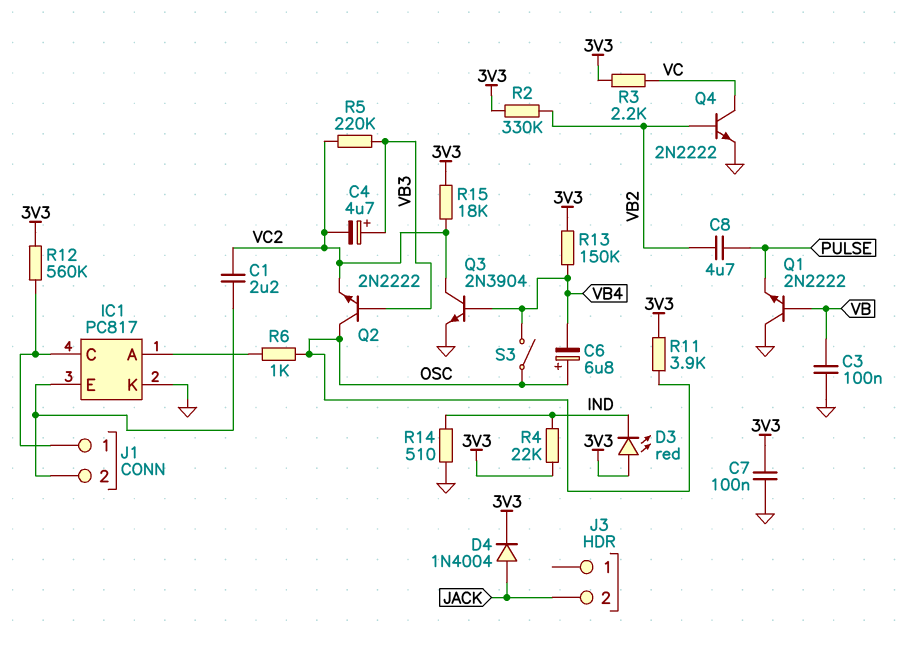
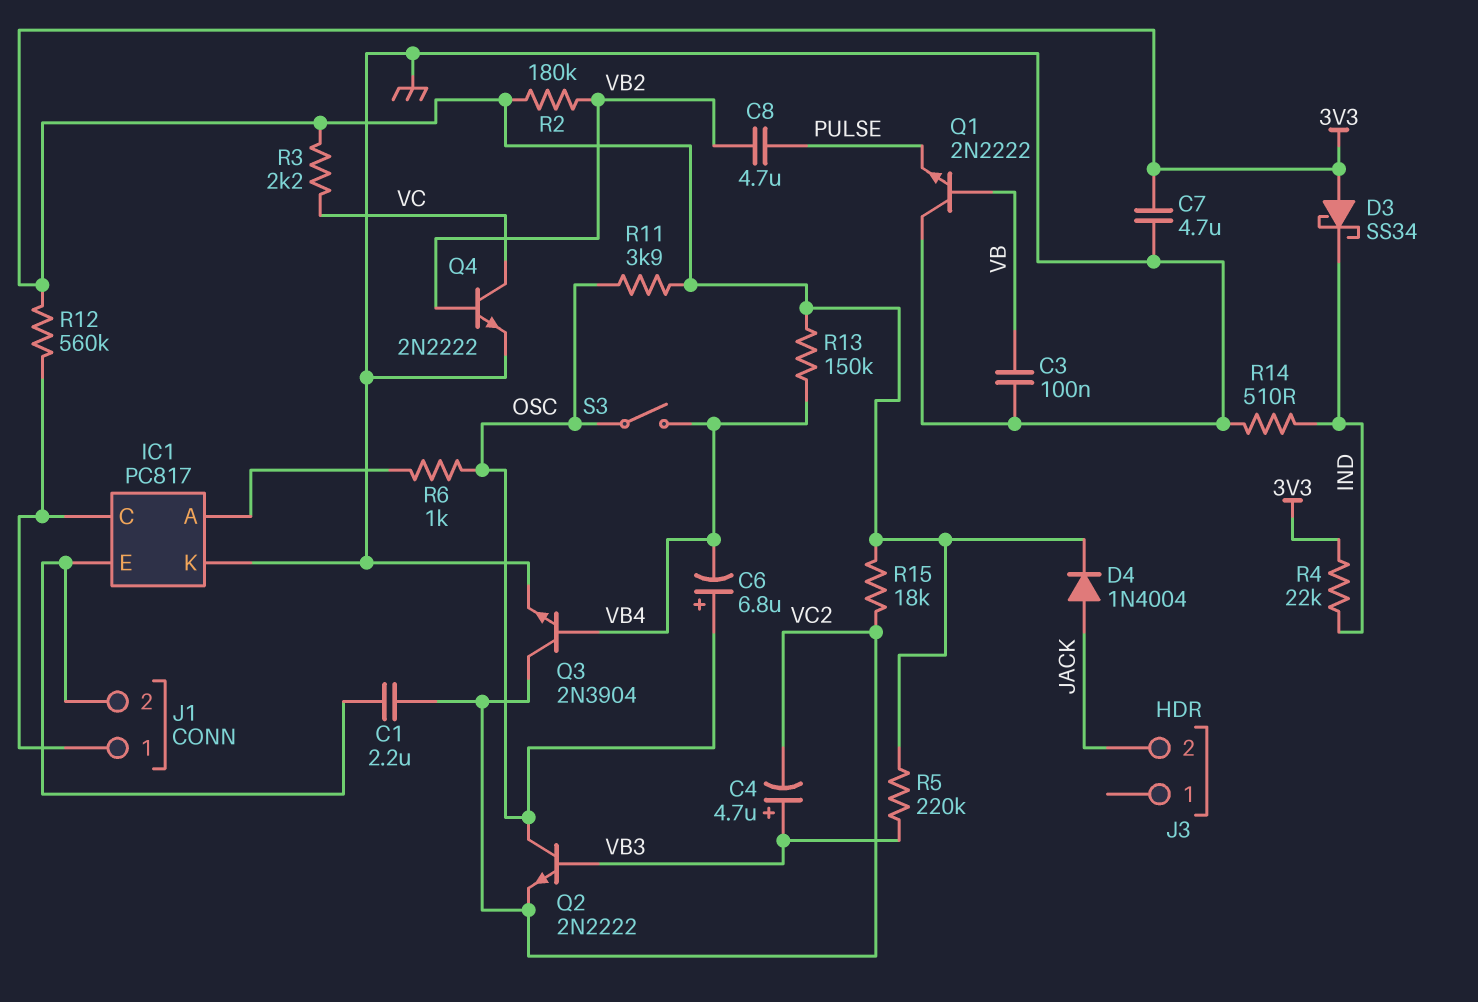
C7: 100nF (3V3, GND) -> 4.7uF (3V3, GND)
D3: LED red (A 3V3, K IND) -> schottky SS34 (A 3V3, K IND)
R2: 330k (3V3, VB2) -> 180k (3V3, VB2)
R5: 220k (VB3, VC2) -> 220k (3V3, VB3)

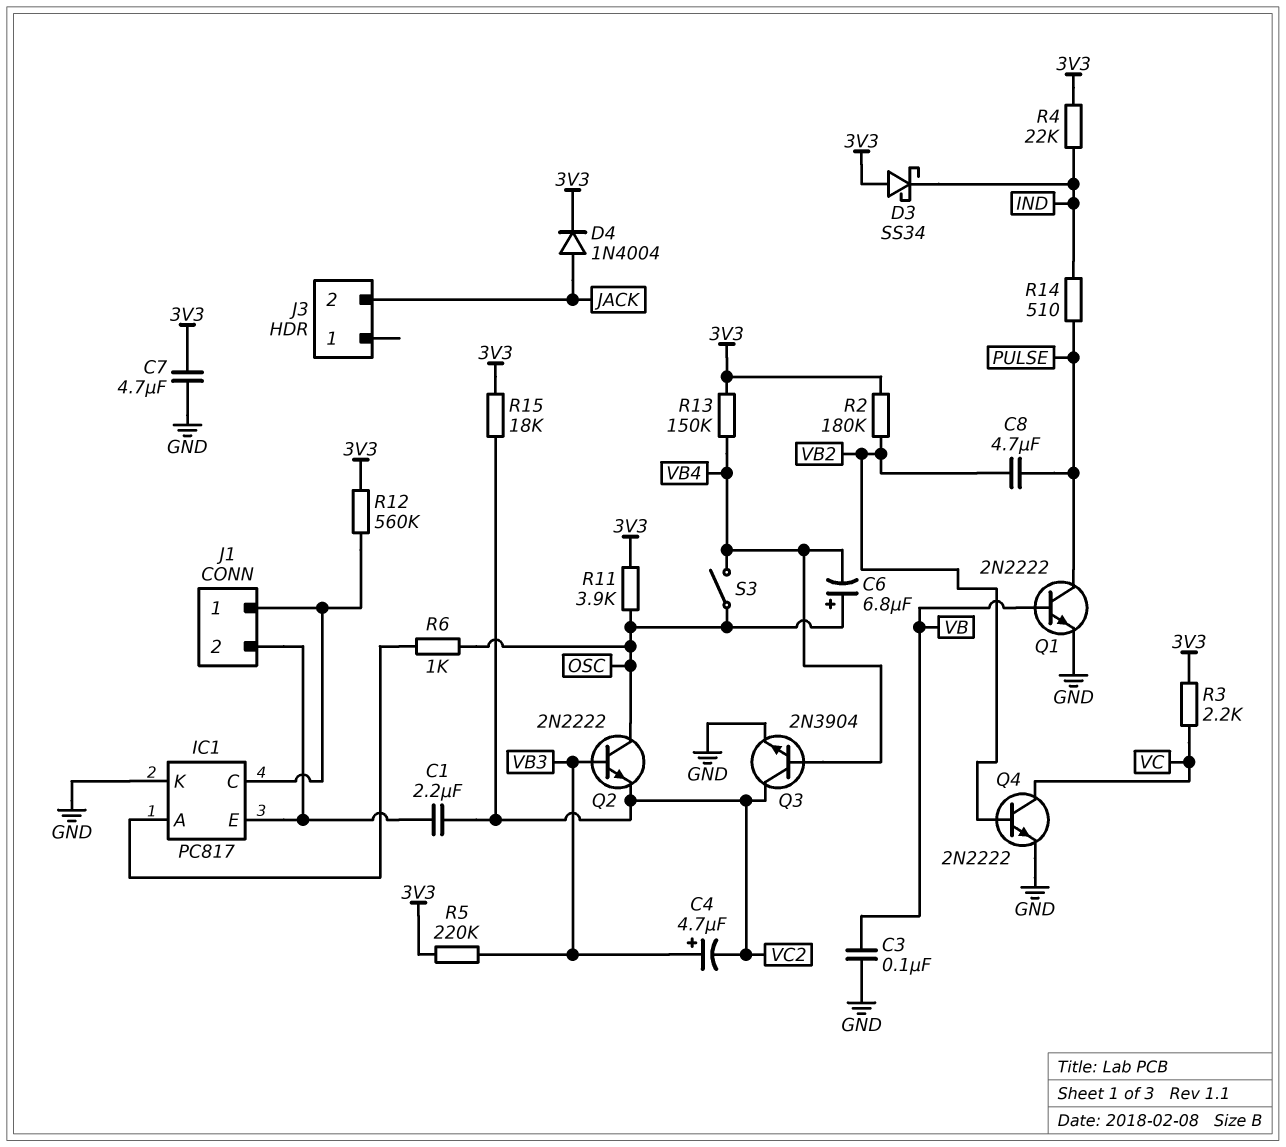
Q1: NPN 2N2222 (B VB, C GND, E PULSE) -> NPN 2N2222 (B VB, C PULSE, E GND)
R14: 510 (GND, IND) -> 510 (IND, PULSE)

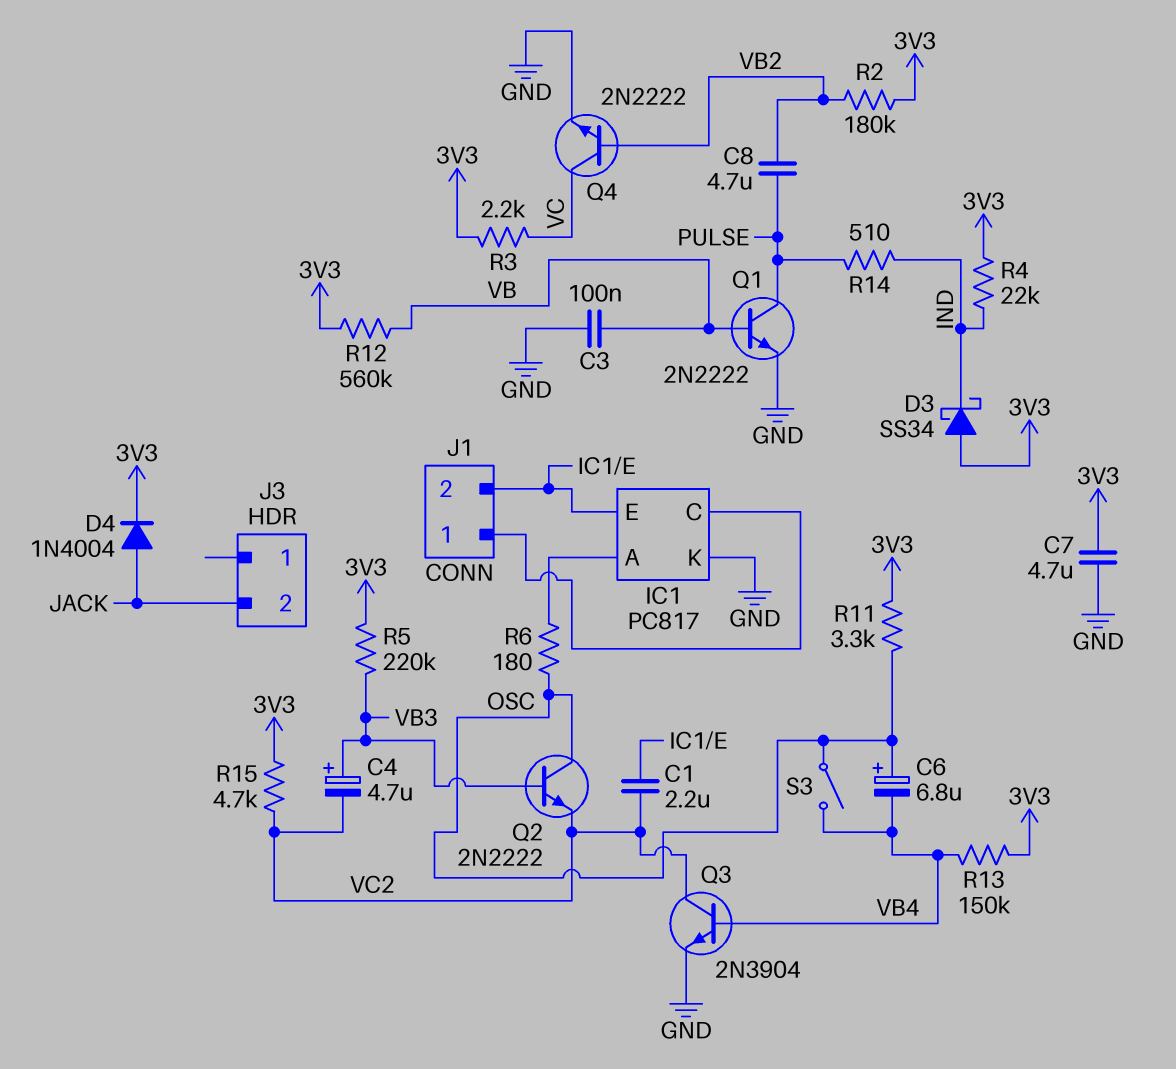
R6: 1k (IC1/A, OSC) -> 180 (IC1/A, OSC)
R11: 3.9k (3V3, OSC) -> 3.3k (3V3, OSC)
R12: 560k (3V3, IC1/C) -> 560k (3V3, VB)
R15: 18k (3V3, VC2) -> 4.7k (3V3, VC2)

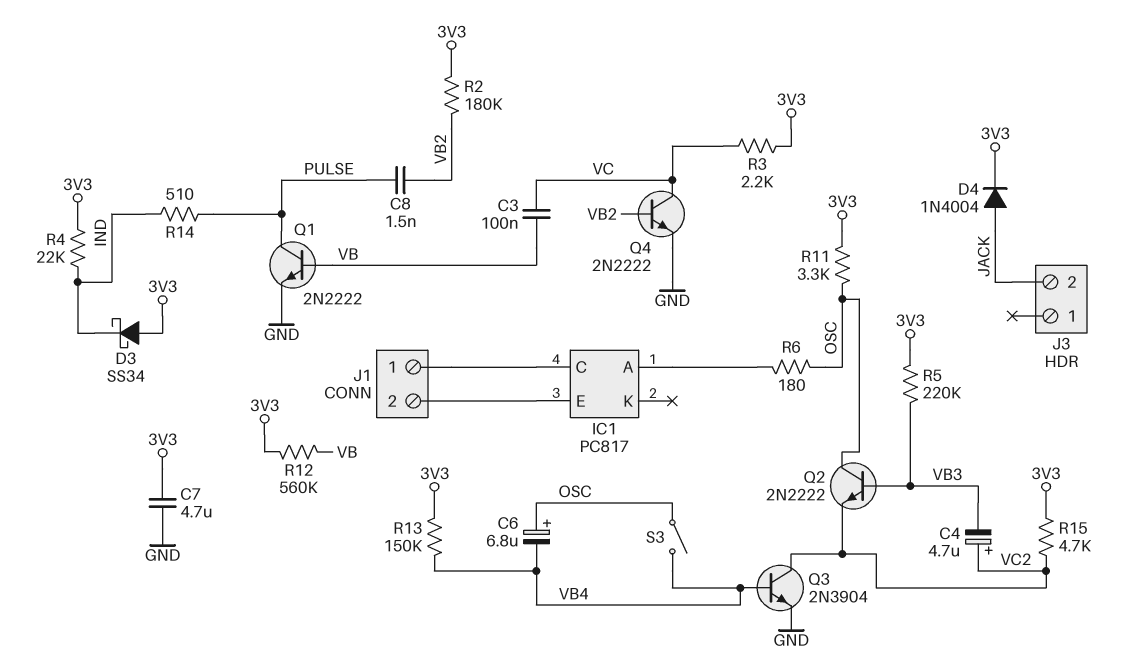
C1: 2.2uF (IC1/E, VC2) -> none
C3: 100nF (GND, VB) -> 100nF (VB, VC)
C4: 4.7uF (plus VB3, minus VC2) -> 4.7uF (plus VC2, minus VB3)
C8: 4.7uF (PULSE, VB2) -> 1.5nF (PULSE, VB2)
IC1 pin K: GND -> none

